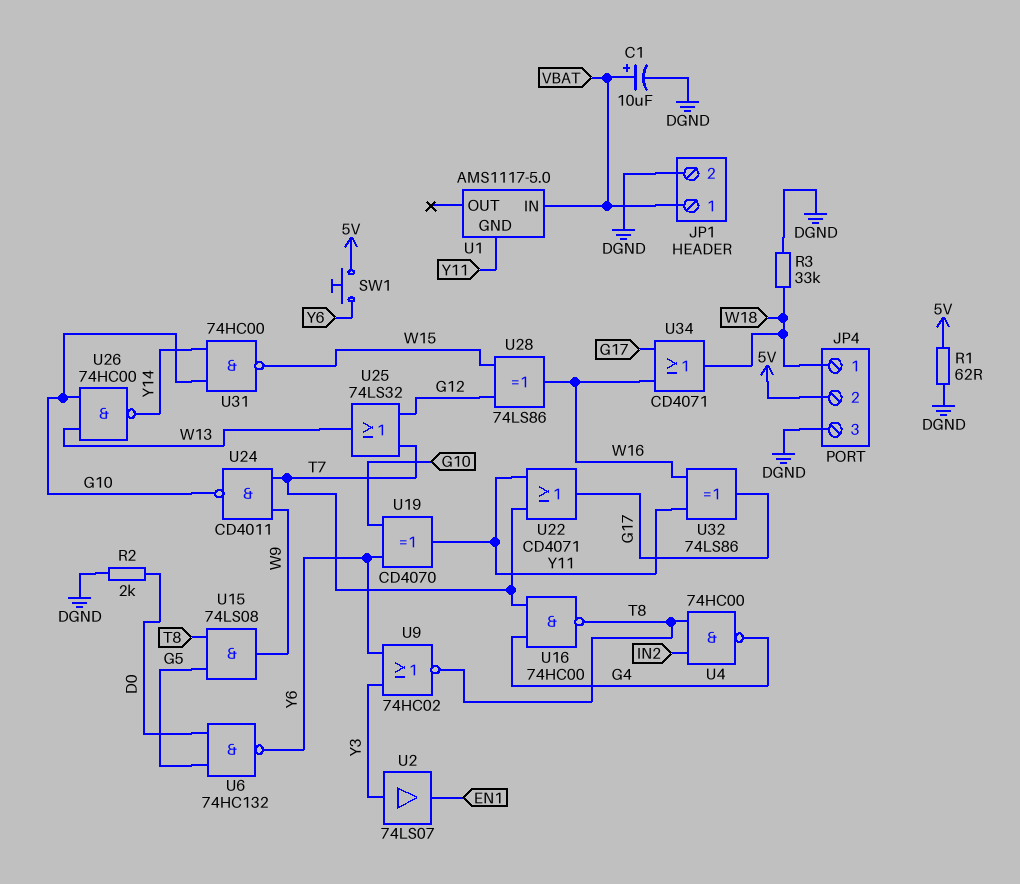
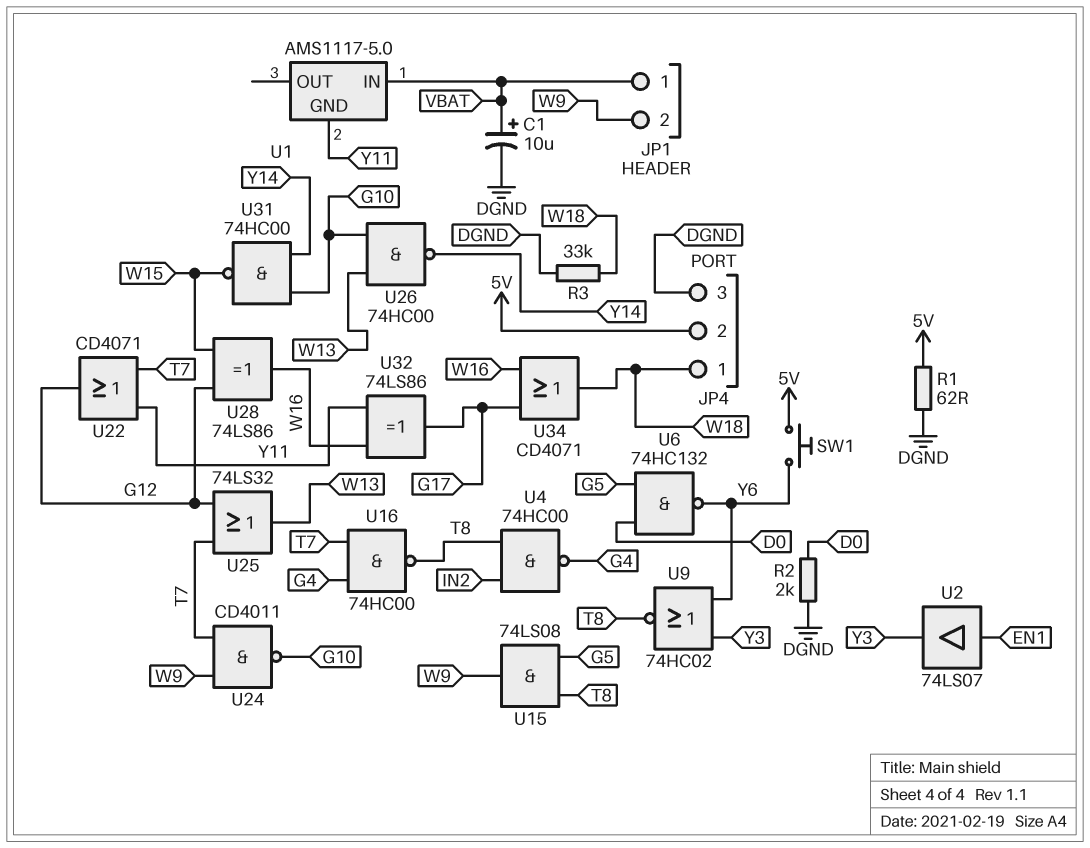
JP1 pin 2: DGND -> W9
U2: buffer 74LS07 (in Y3, out EN1) -> buffer 74LS07 (in EN1, out Y3)
U19: XOR CD4070 (in G10, in Y6, out Y11) -> none
U22: OR CD4071 (in T7, in Y11, out G17) -> OR CD4071 (in T7, in Y11, out G12)

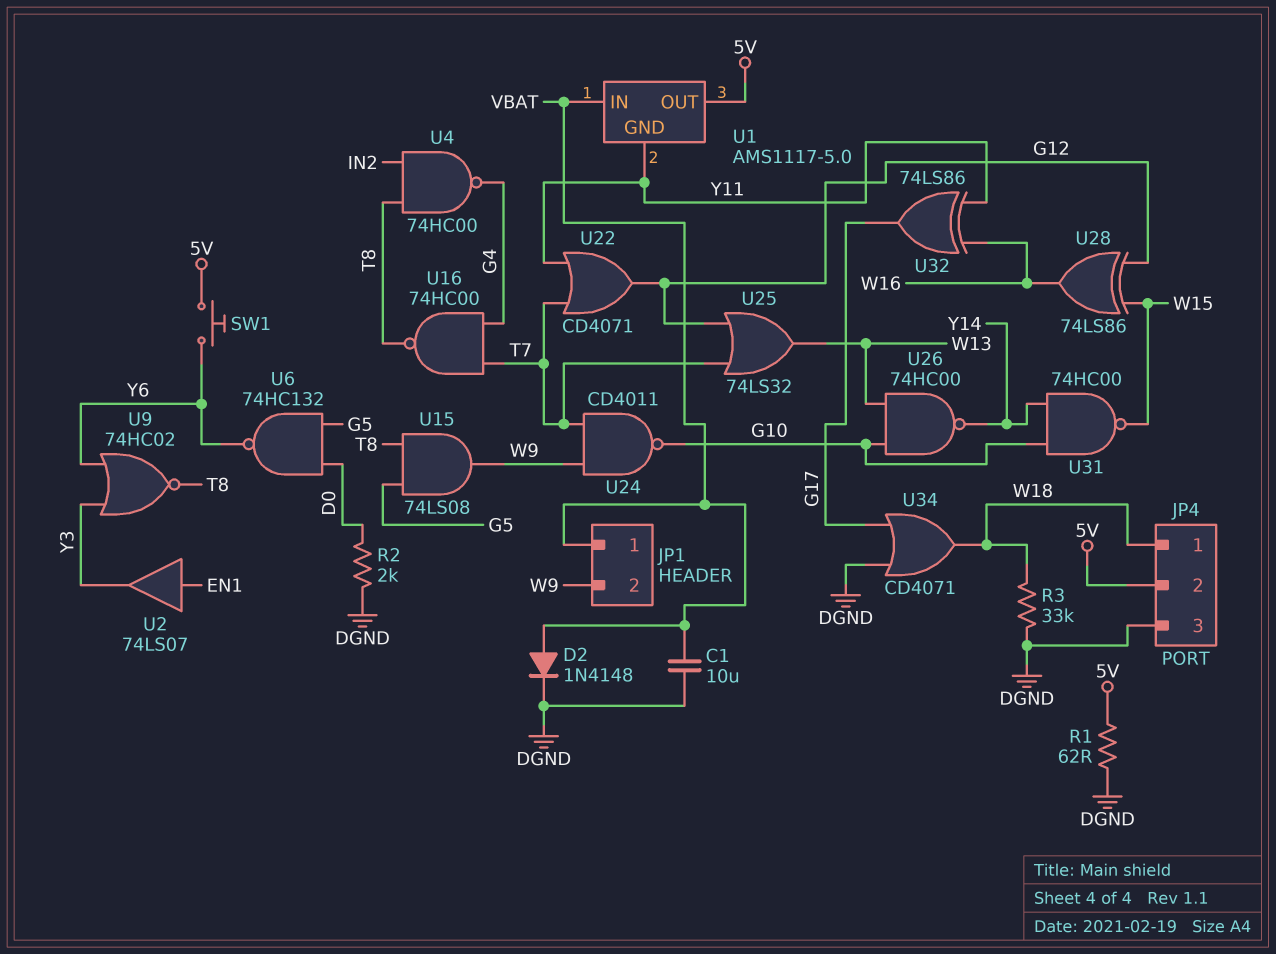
C1: 10uF (plus VBAT, minus DGND) -> 10uF (DGND, VBAT)
D2: none -> diode 1N4148 (A VBAT, K DGND)
U1 pin OUT: none -> 5V
U34: OR CD4071 (in G17, in W16, out W18) -> OR CD4071 (in DGND, in G17, out W18)

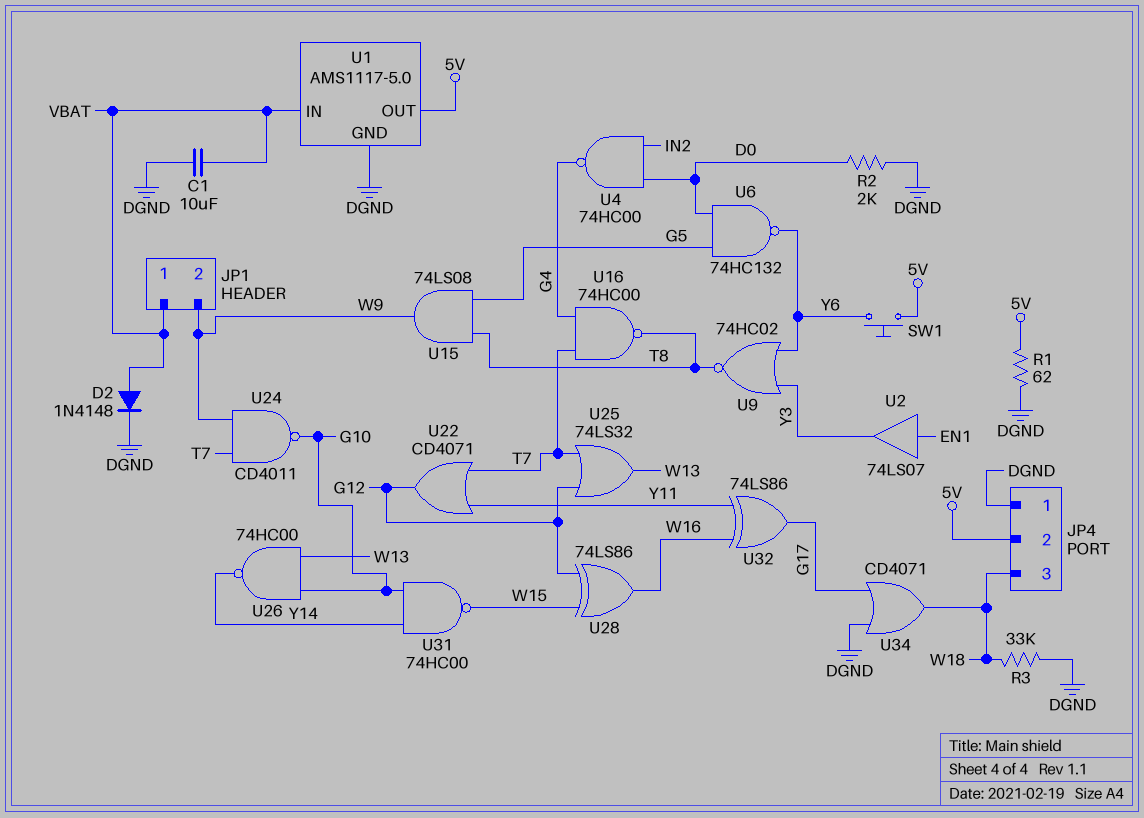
JP4 pin 1: W18 -> DGND
JP4 pin 3: DGND -> W18
U1 pin GND: Y11 -> DGND
U4: NAND 74HC00 (in IN2, in T8, out G4) -> NAND 74HC00 (in D0, in IN2, out G4)

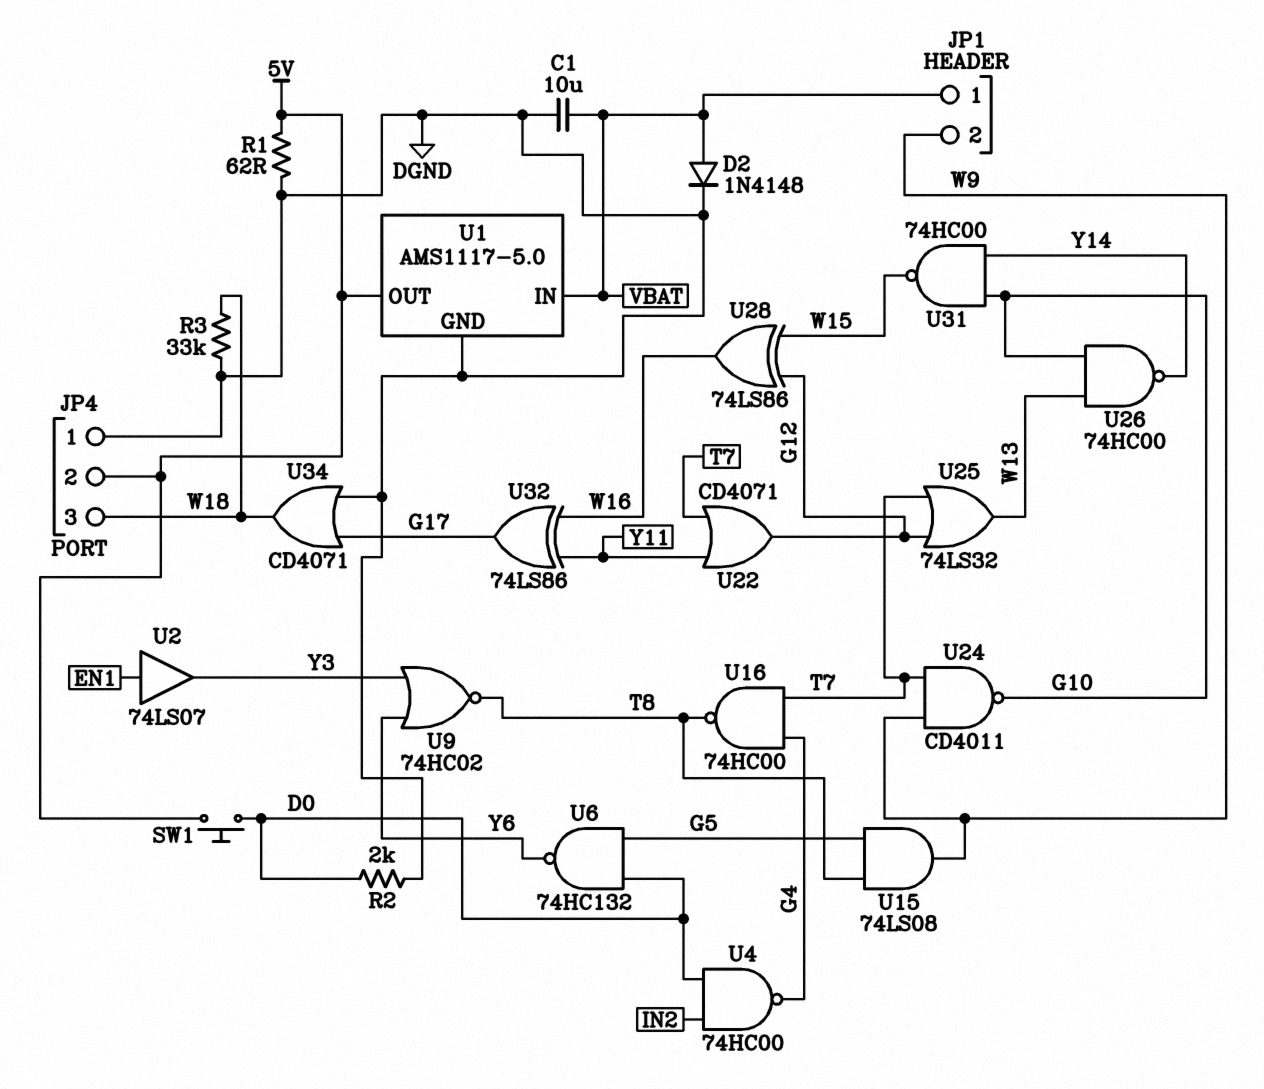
SW1: button (5V, Y6) -> button (5V, D0)

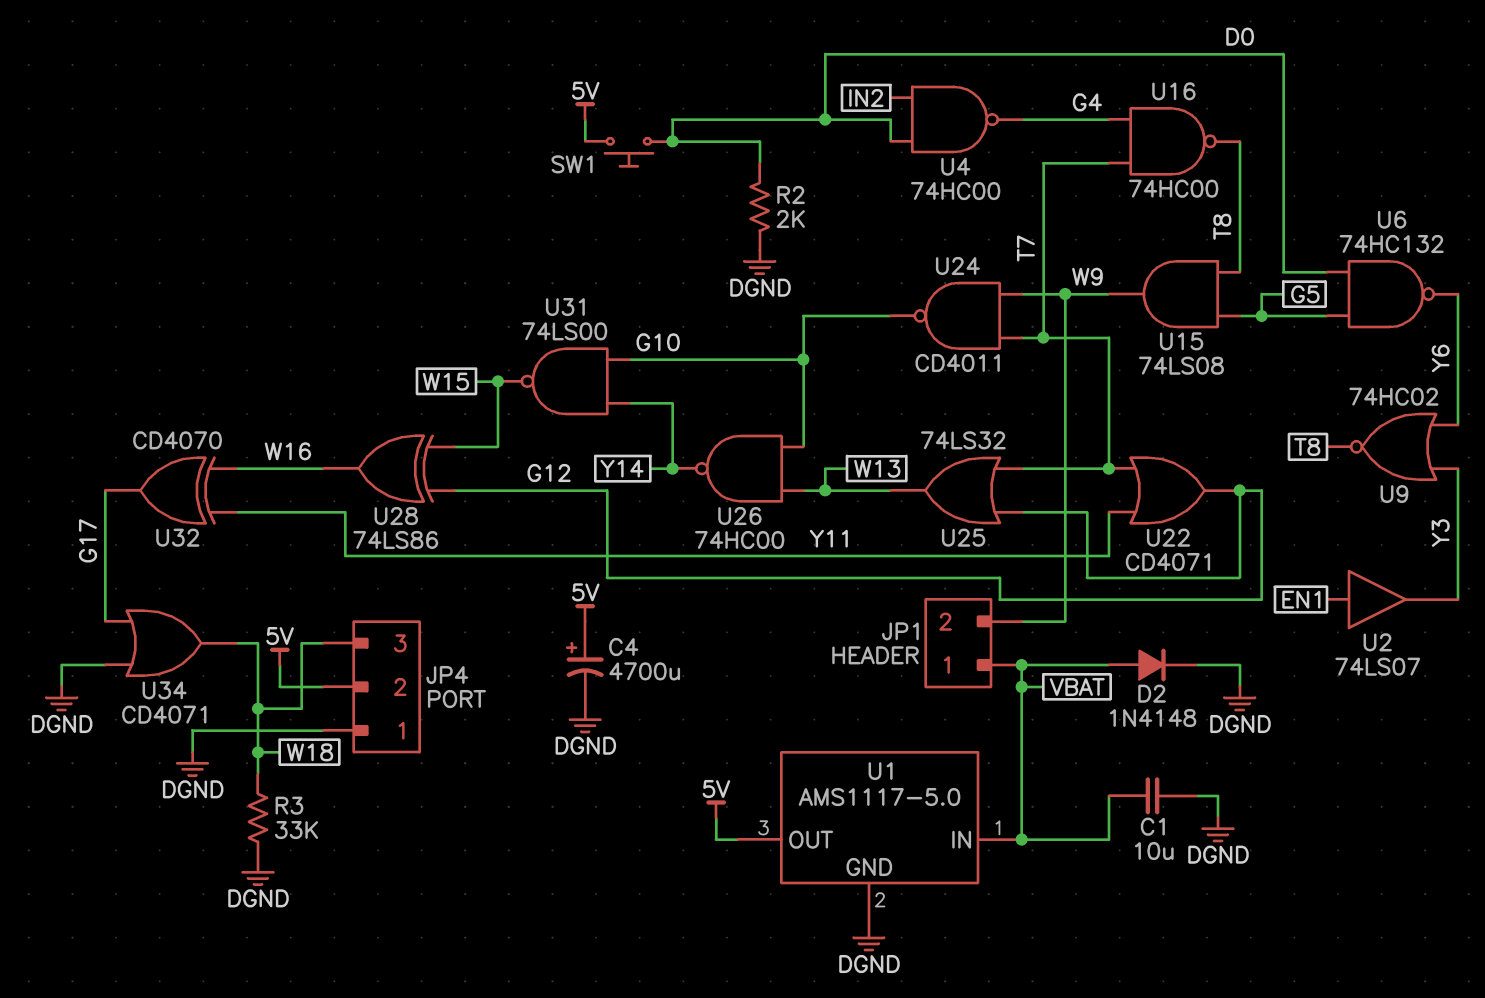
C4: none -> 4700uF (plus 5V, minus DGND)
R1: 62 (5V, DGND) -> none
U31: NAND 74HC00 (in G10, in Y14, out W15) -> NAND 74LS00 (in G10, in Y14, out W15)
U32: XOR 74LS86 (in W16, in Y11, out G17) -> XOR CD4070 (in W16, in Y11, out G17)

